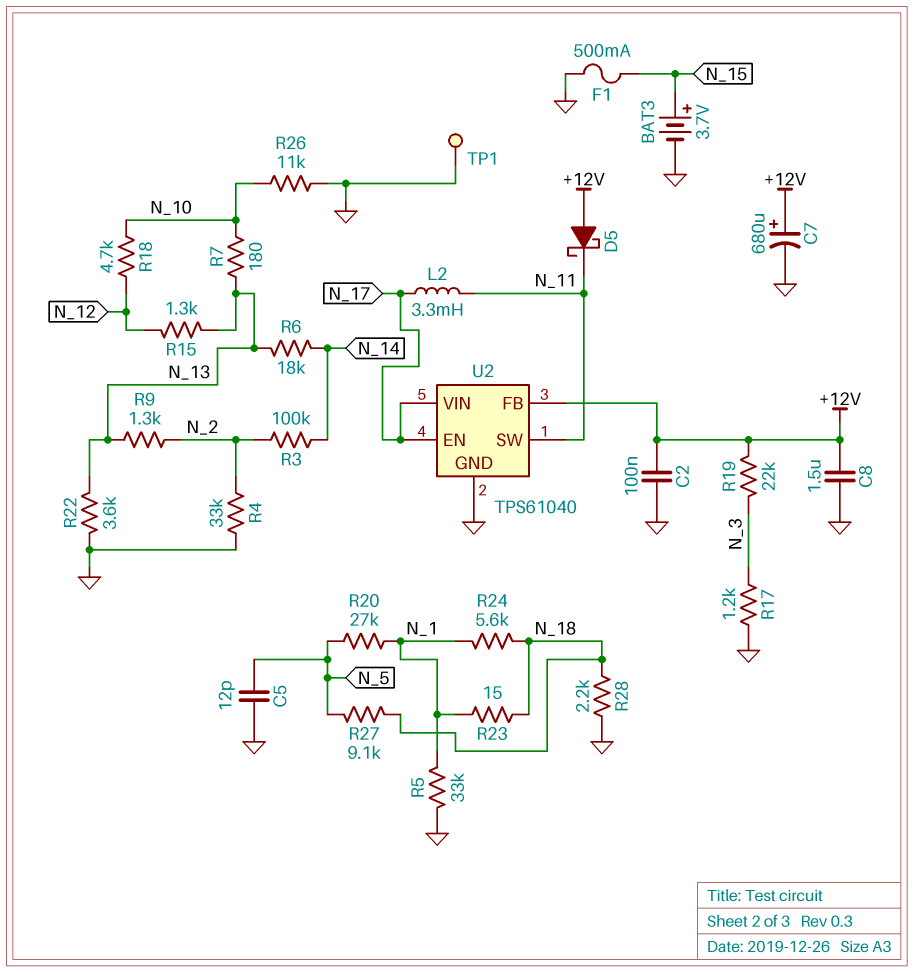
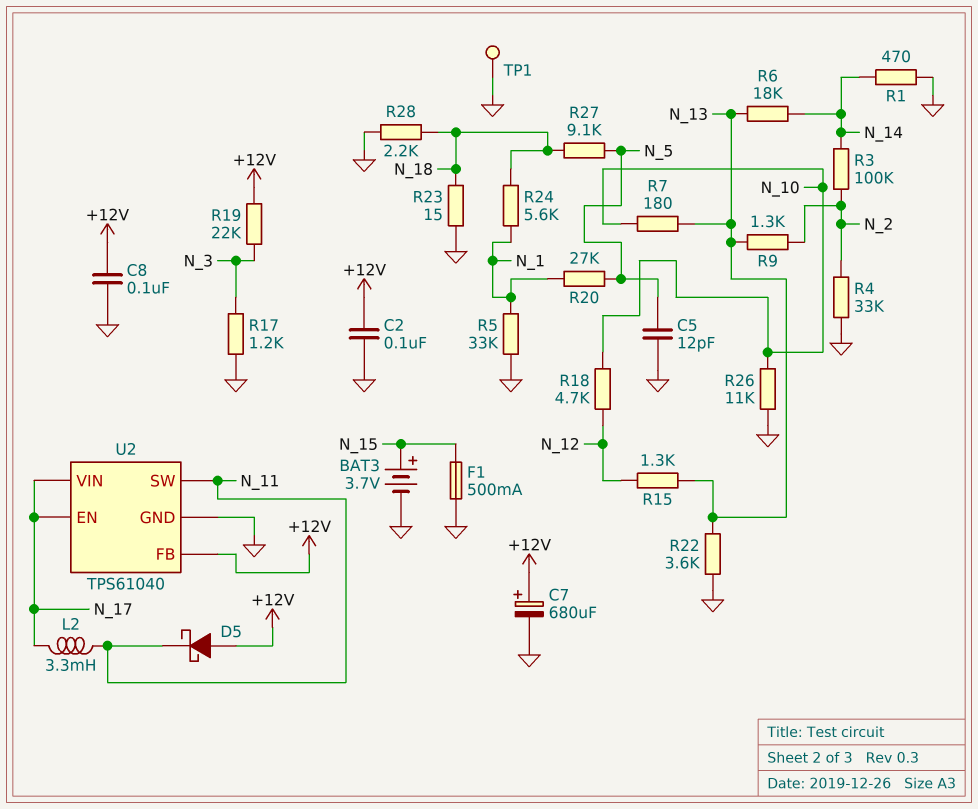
C8: 1.5uF (+12V, GND) -> 100nF (+12V, GND)
R1: none -> 470 (GND, N_14)
R23: 15 (N_1, N_18) -> 15 (GND, N_18)

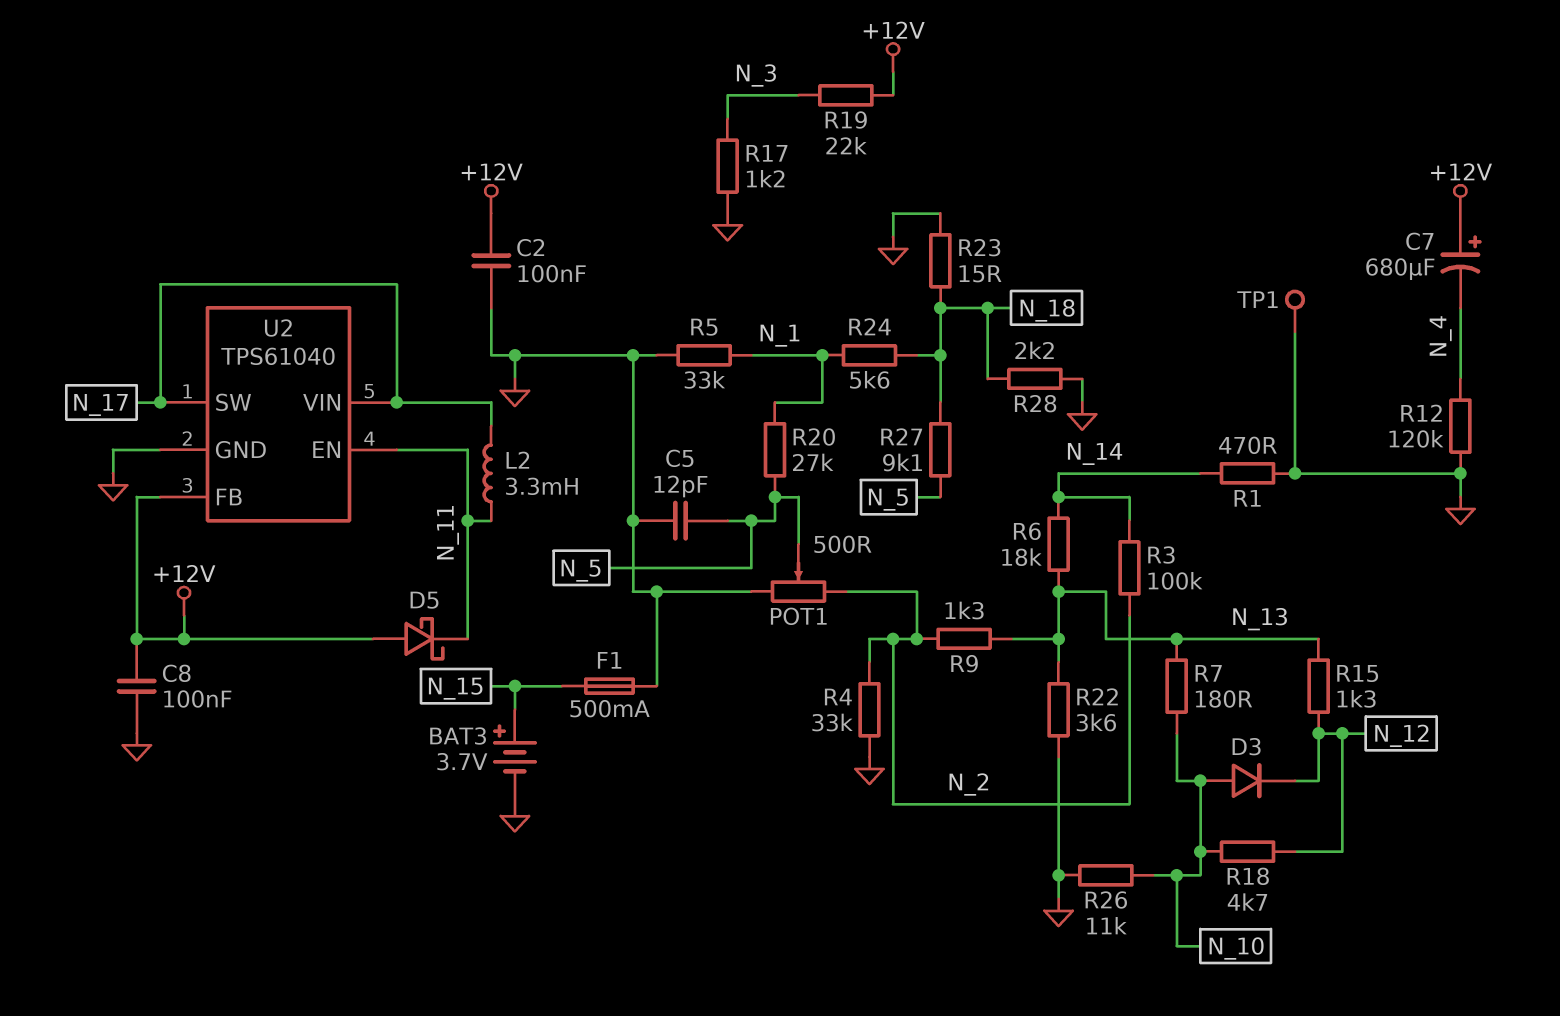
C7: 680uF (plus +12V, minus GND) -> 680uF (plus +12V, minus N_4)
D3: none -> diode (A N_10, K N_12)
POT1: none -> 500 (GND, N_2, wiper N_5)
R12: none -> 120k (GND, N_4)
U2 pin EN: N_17 -> N_11
U2 pin SW: N_11 -> N_17

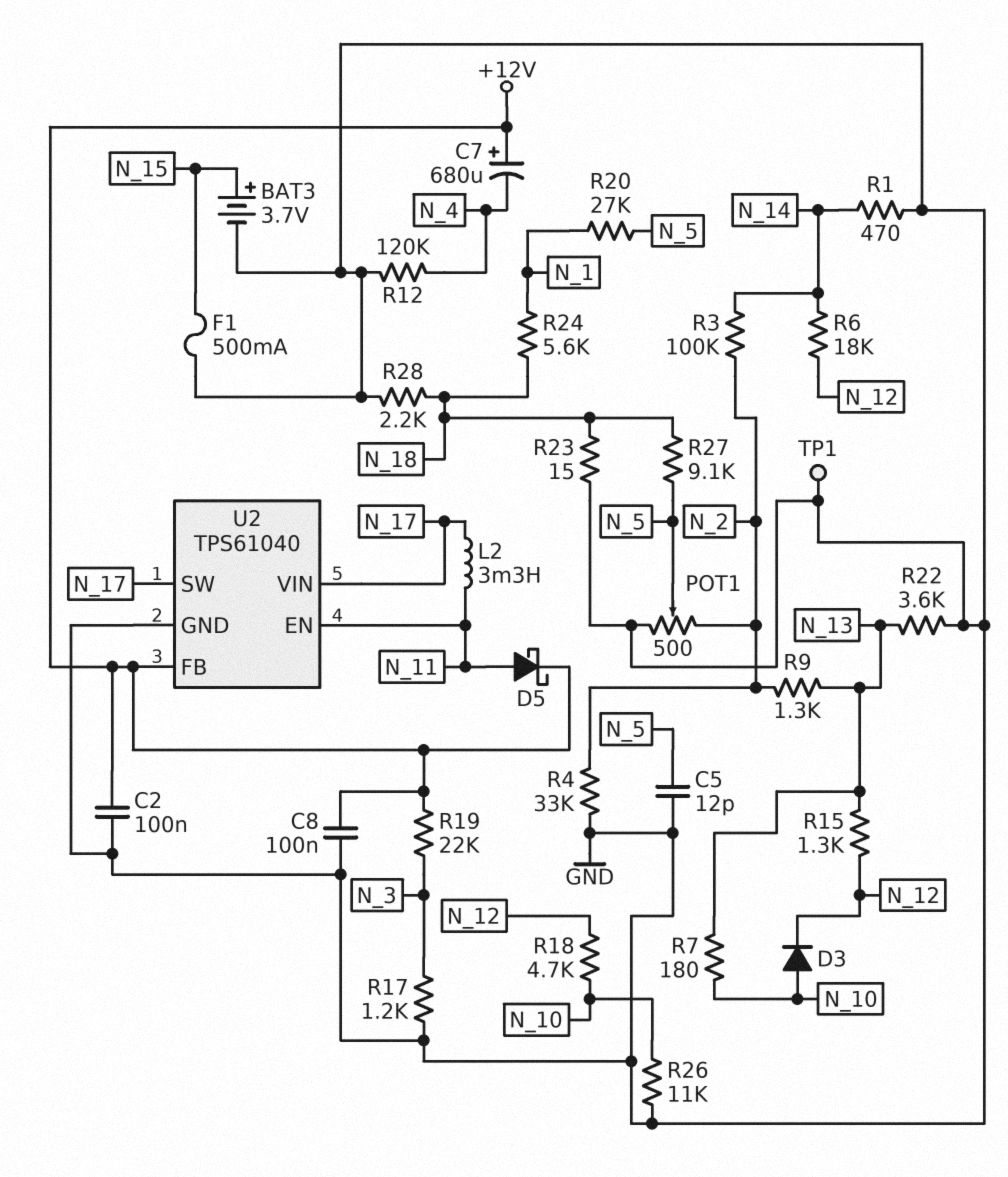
D5: schottky (A +12V, K N_11) -> schottky (A N_11, K +12V)
R5: 33k (GND, N_1) -> none
R6: 18k (N_13, N_14) -> 18k (N_12, N_14)

